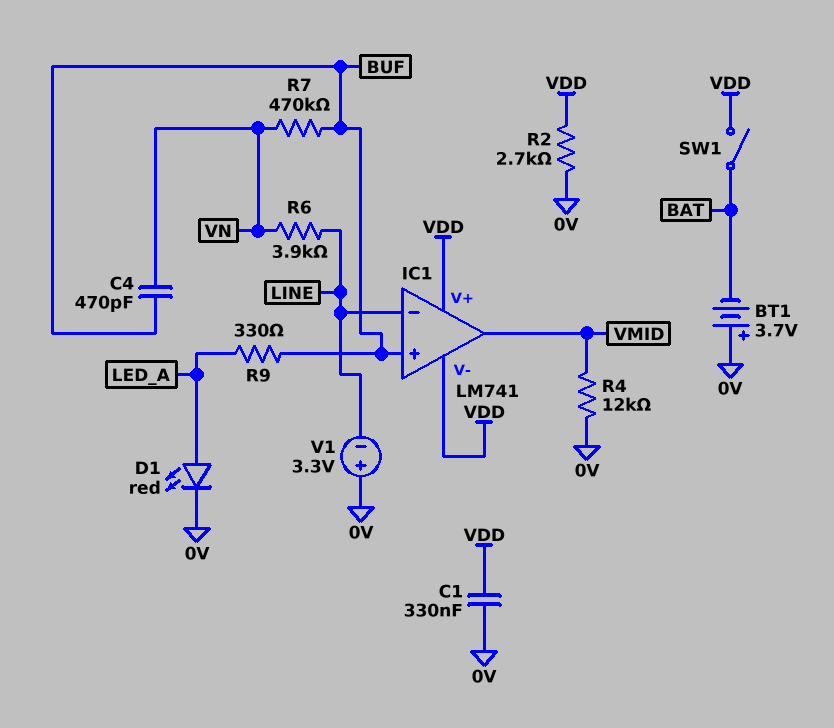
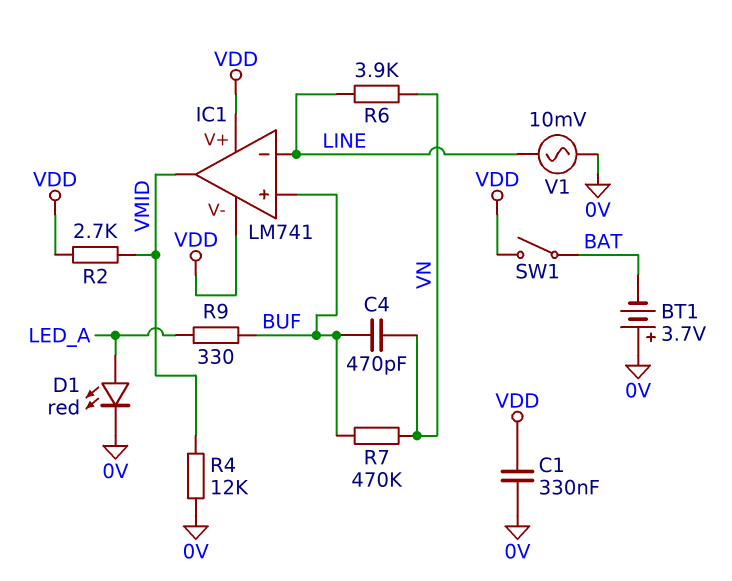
R2: 2.7k (0V, VDD) -> 2.7k (VDD, VMID)
V1: 3.3V (plus 0V, minus LINE) -> AC 10mV (0V, LINE)

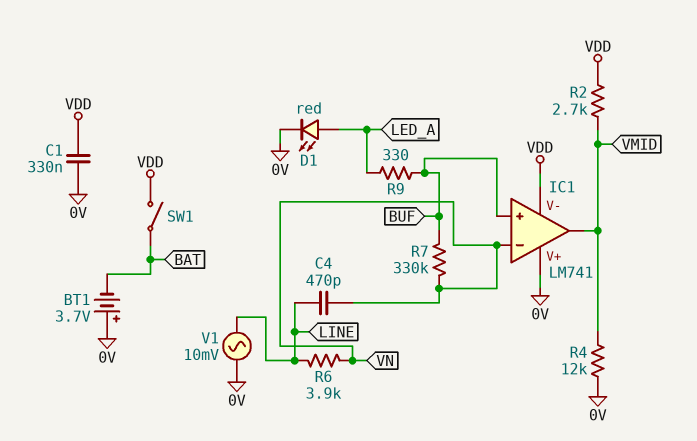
C4: 470pF (BUF, VN) -> 470pF (LINE, VN)
IC1 pin V+: VDD -> 0V
IC1 pin in-: LINE -> VN
R7: 470k (BUF, VN) -> 330k (BUF, VN)

